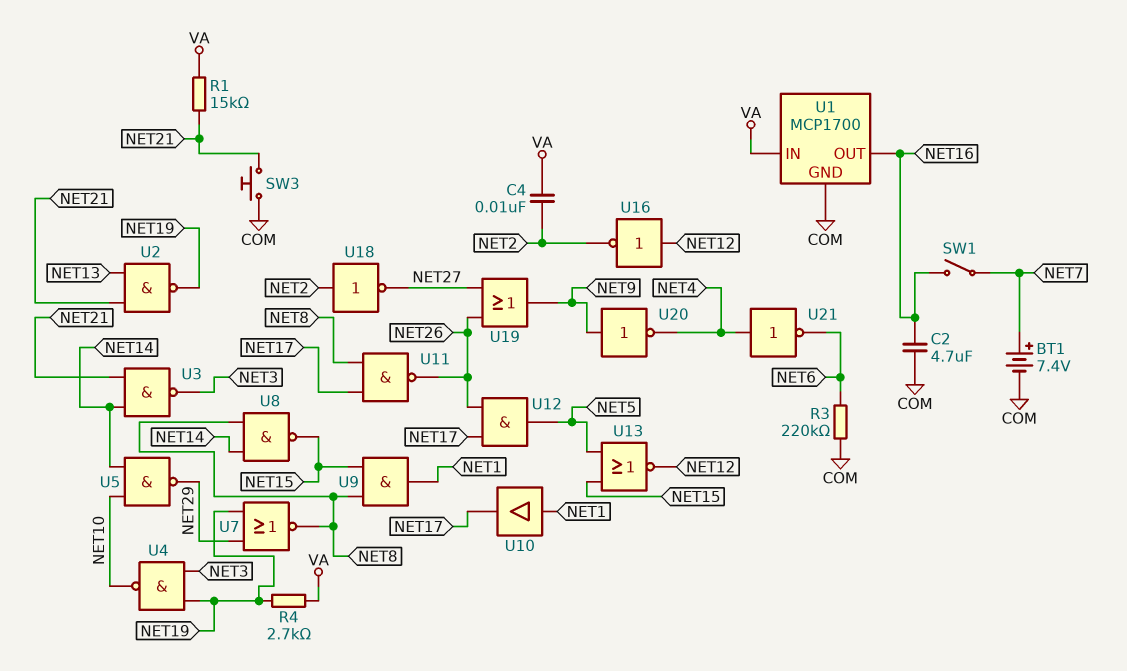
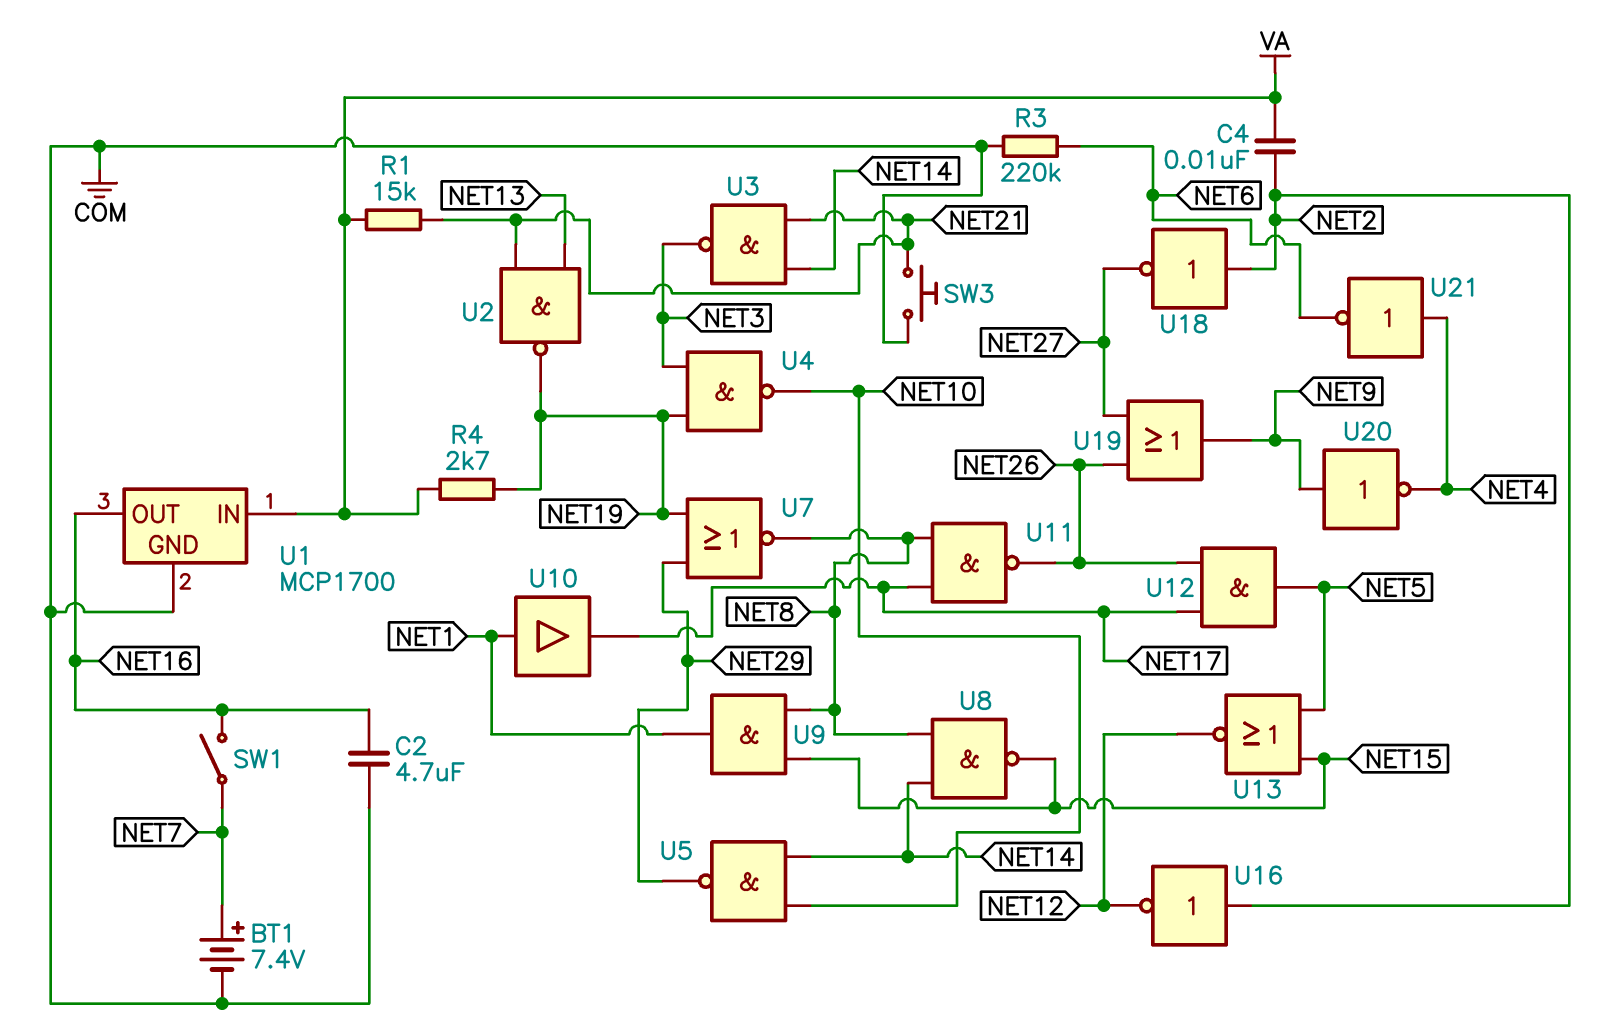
U16: NOT (in NET12, out NET2) -> NOT (in NET2, out NET12)

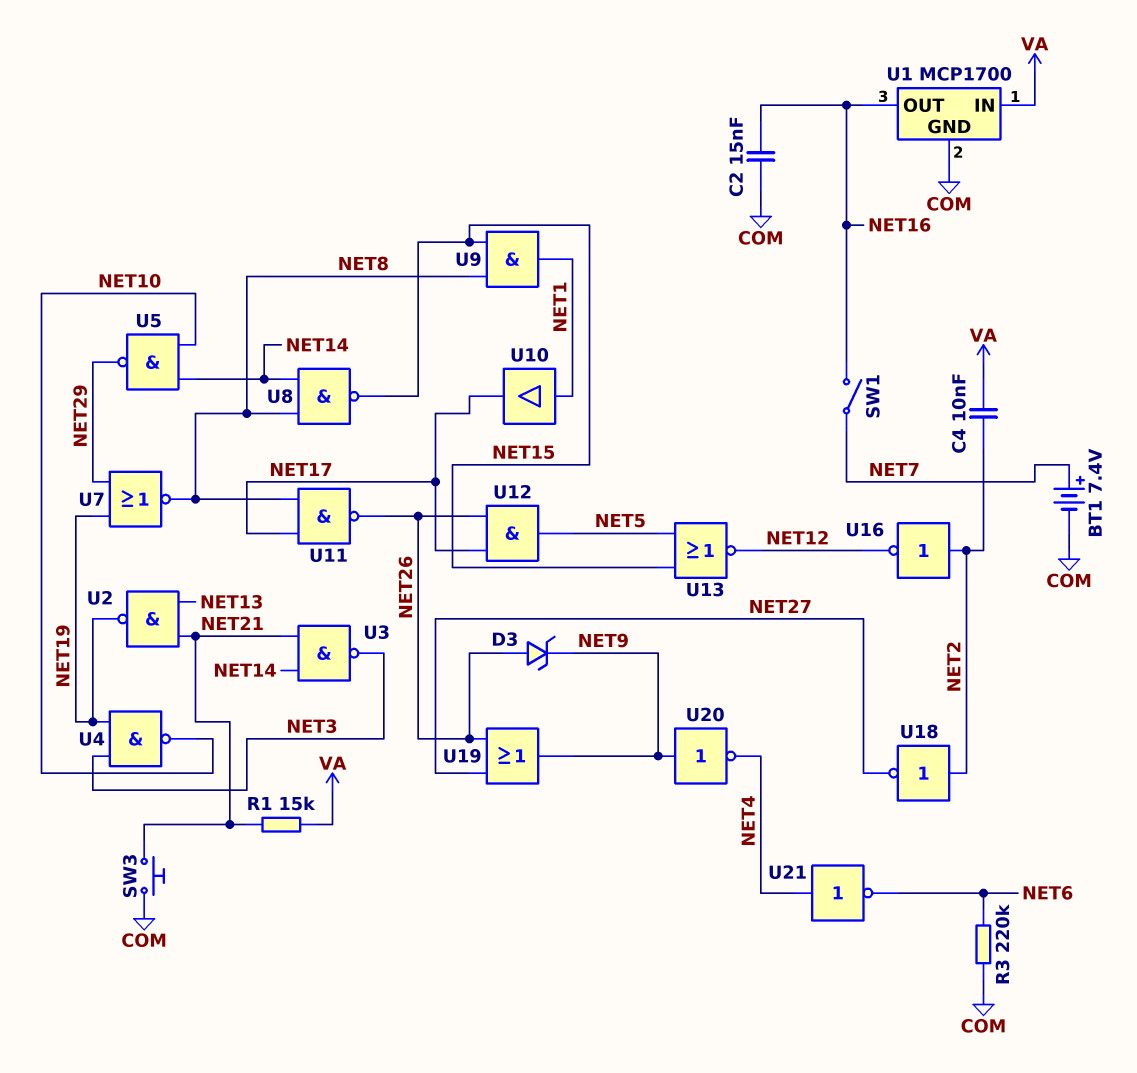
C2: 4.7uF (COM, NET16) -> 15nF (COM, NET16)
D3: none -> zener (A NET26, K NET9)
R4: 2.7k (NET19, VA) -> none

